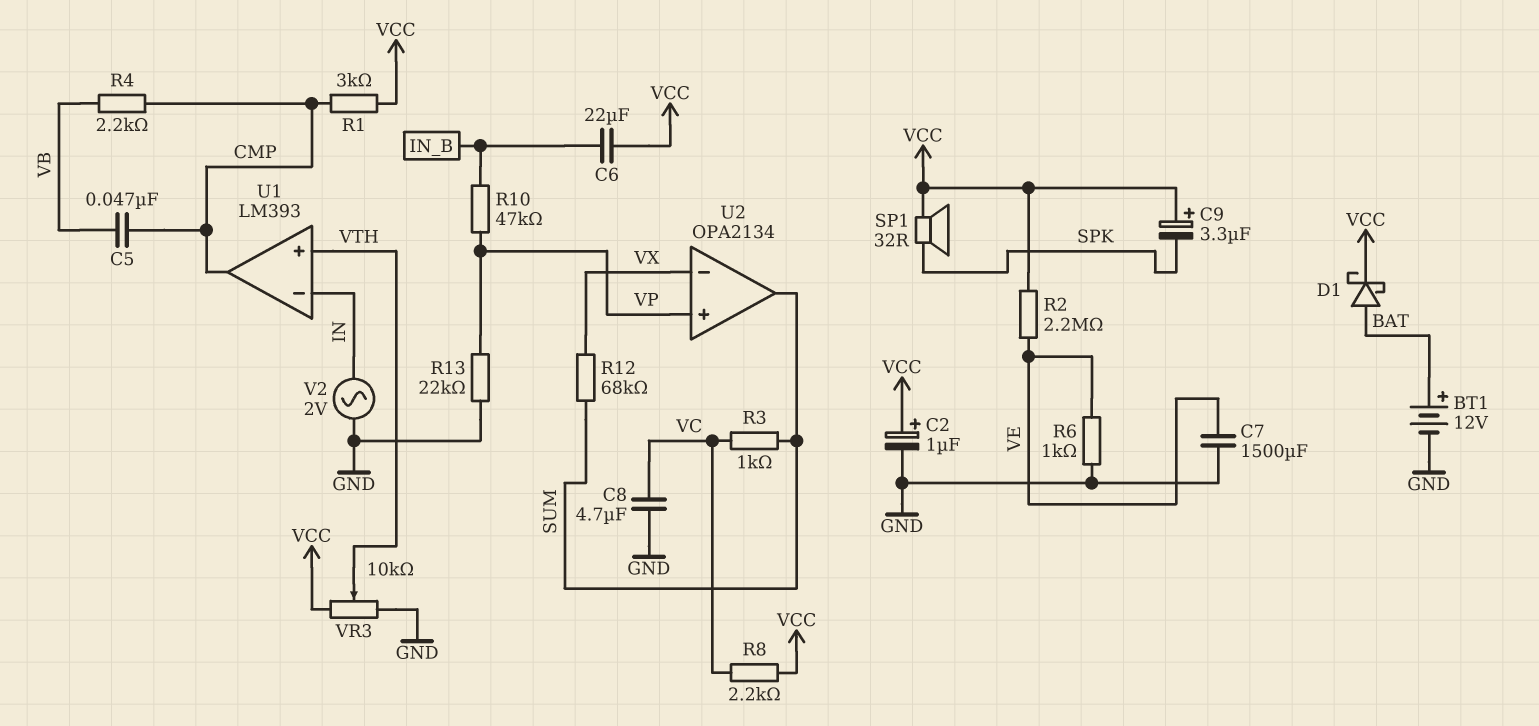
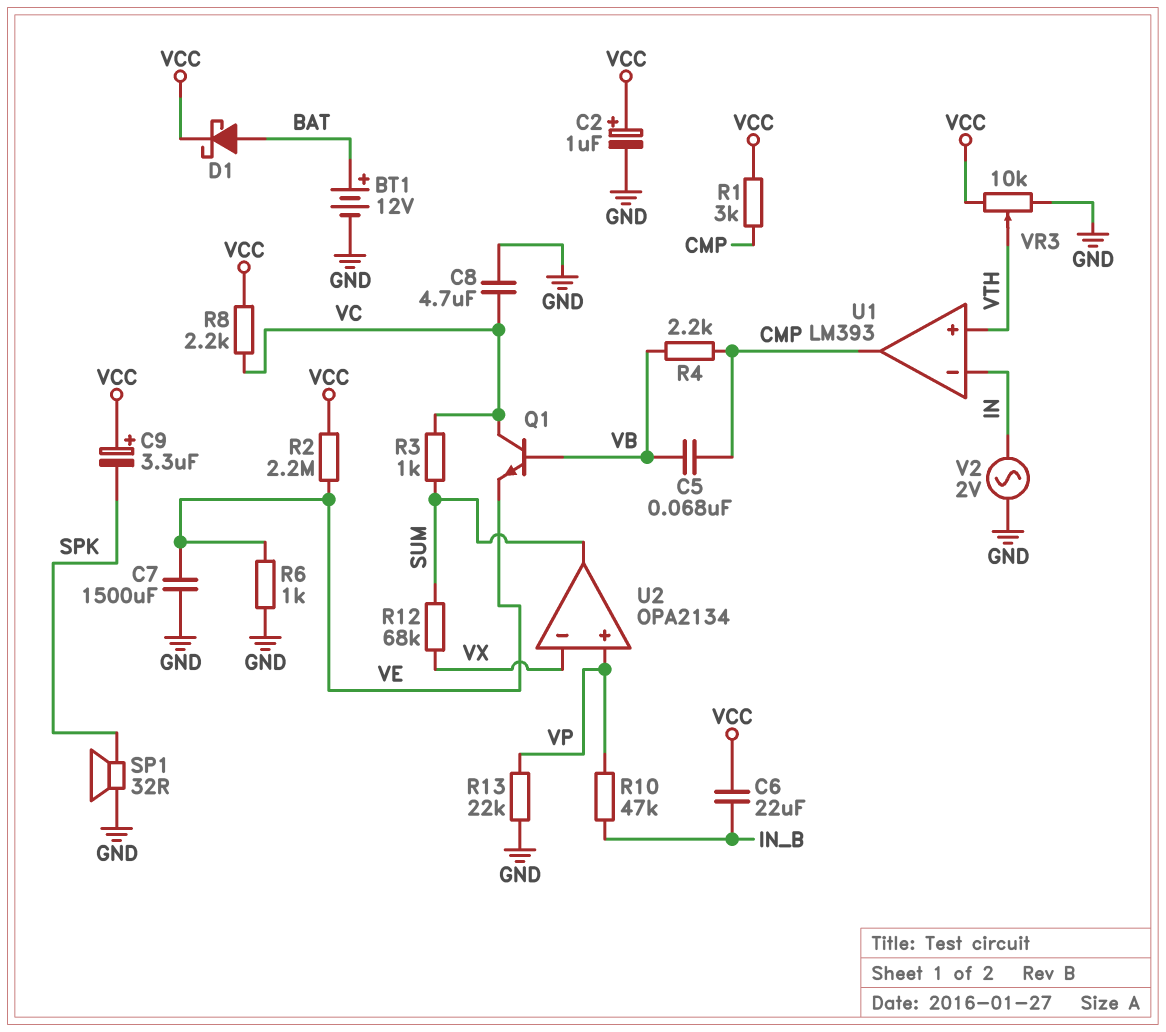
C5: 47nF (CMP, VB) -> 68nF (CMP, VB)
Q1: none -> NPN (B VB, C VC, E VE)
SP1: speaker 32R (SPK, VCC) -> speaker 32R (GND, SPK)

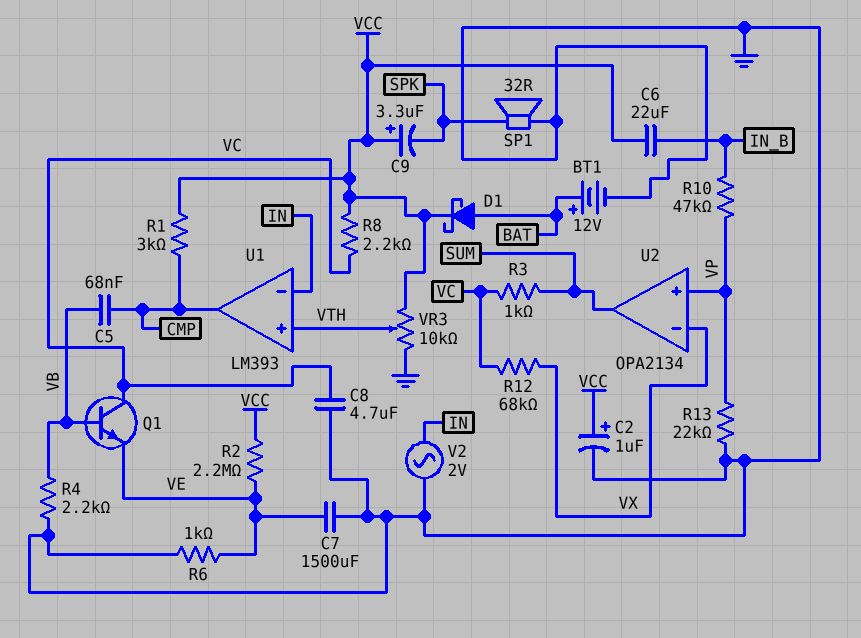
R4: 2.2k (CMP, VB) -> 2.2k (GND, VB)
R12: 68k (SUM, VX) -> 68k (VC, VX)

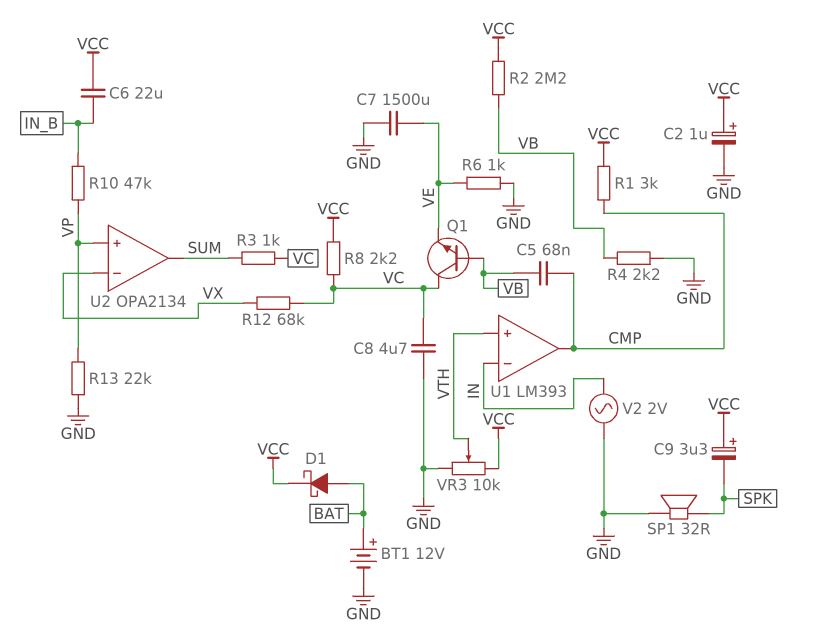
R2: 2.2M (VCC, VE) -> 2.2M (VB, VCC)

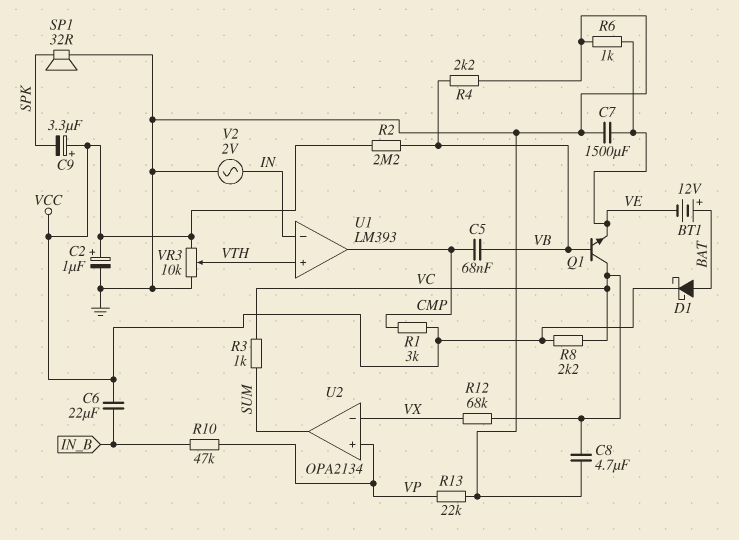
BT1: 12V (plus BAT, minus GND) -> 12V (plus BAT, minus VE)

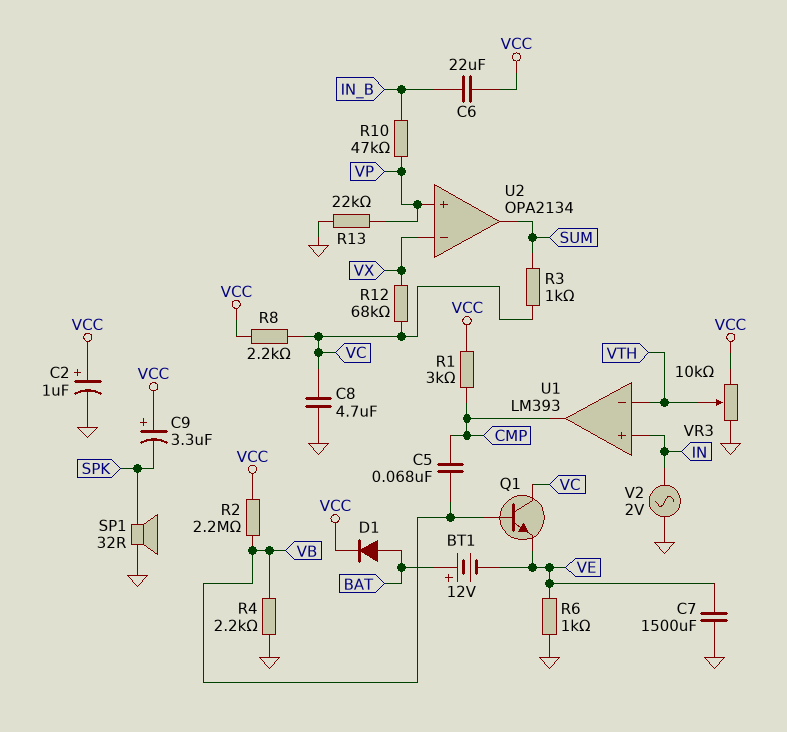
D1: schottky (A BAT, K VCC) -> diode (A BAT, K VCC)
U1 pin in+: VTH -> IN
U1 pin in-: IN -> VTH

